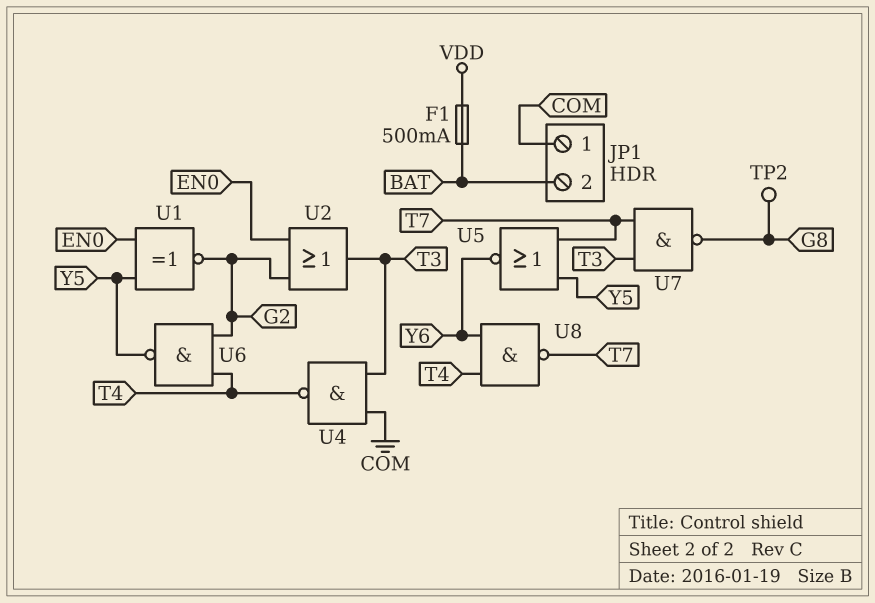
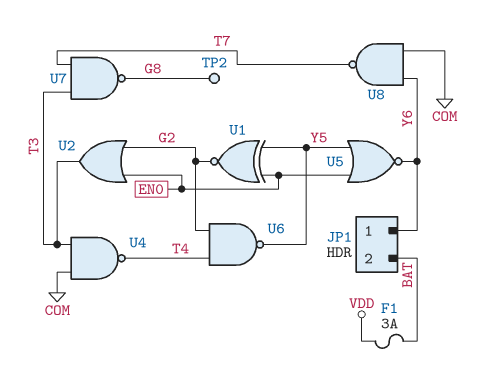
F1: 500mA (BAT, VDD) -> 3A (BAT, VDD)
JP1 pin 1: COM -> Y6
U5: NOR (in T7, in Y5, out Y6) -> NOR (in EN0, in Y5, out Y6)
U8: NAND (in T4, in Y6, out T7) -> NAND (in COM, in Y6, out T7)

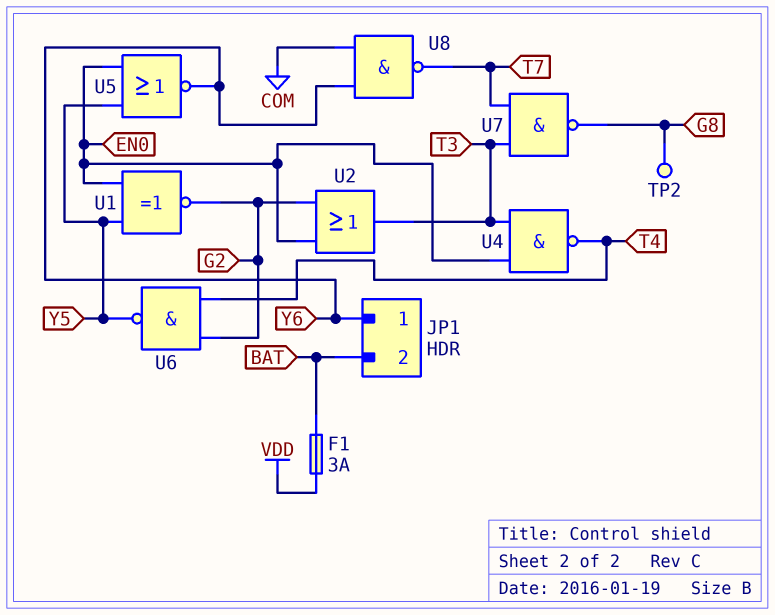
U4: NAND (in COM, in T3, out T4) -> NAND (in EN0, in T3, out T4)

